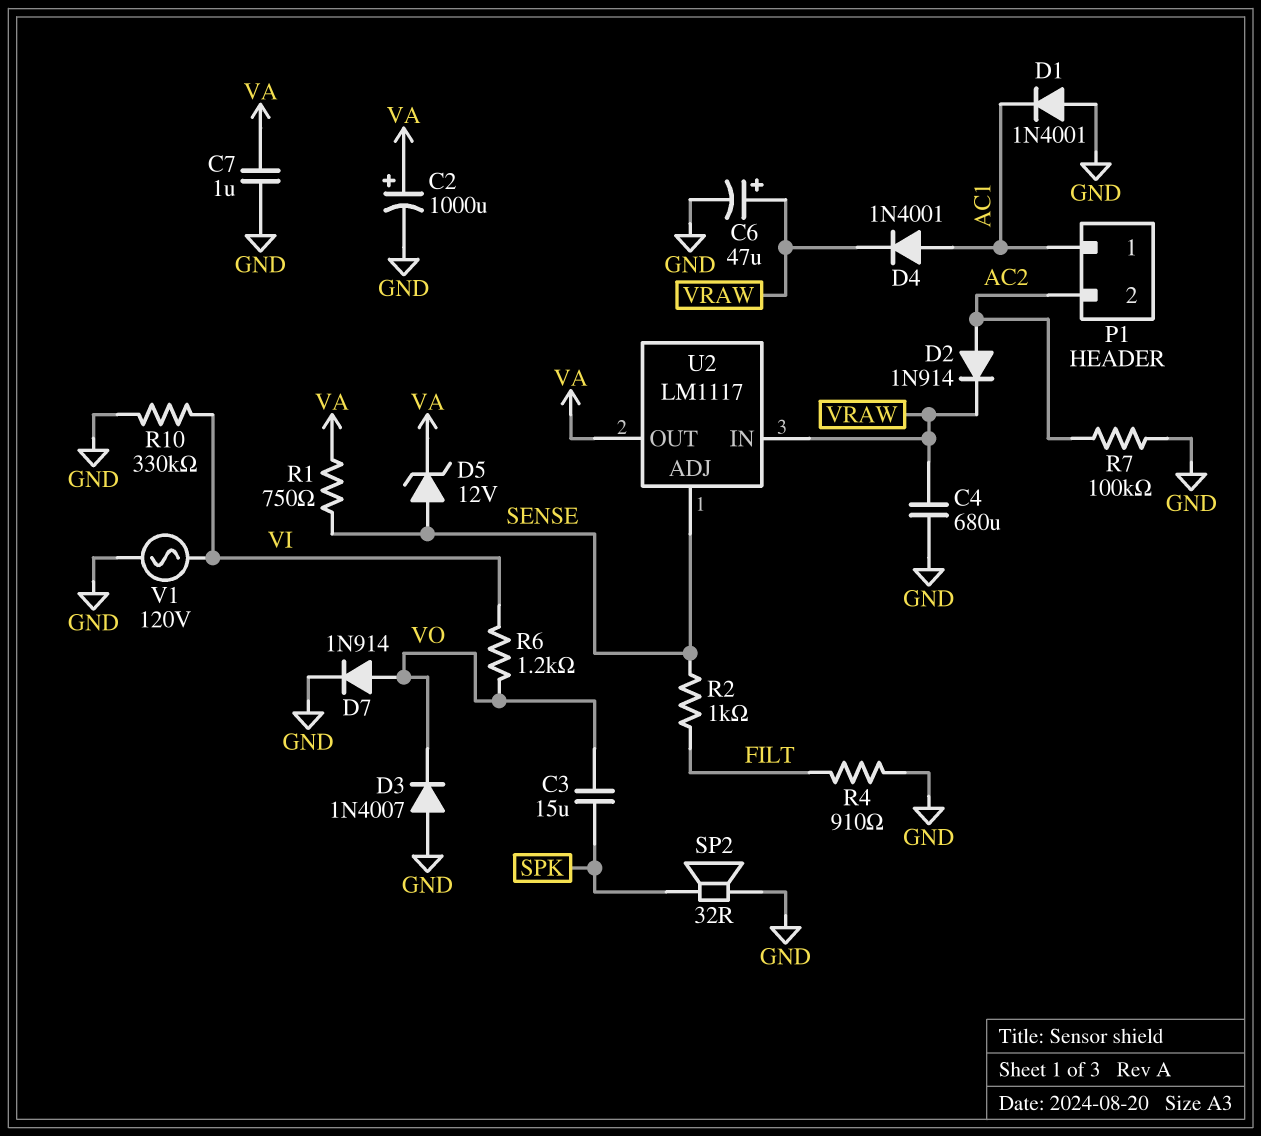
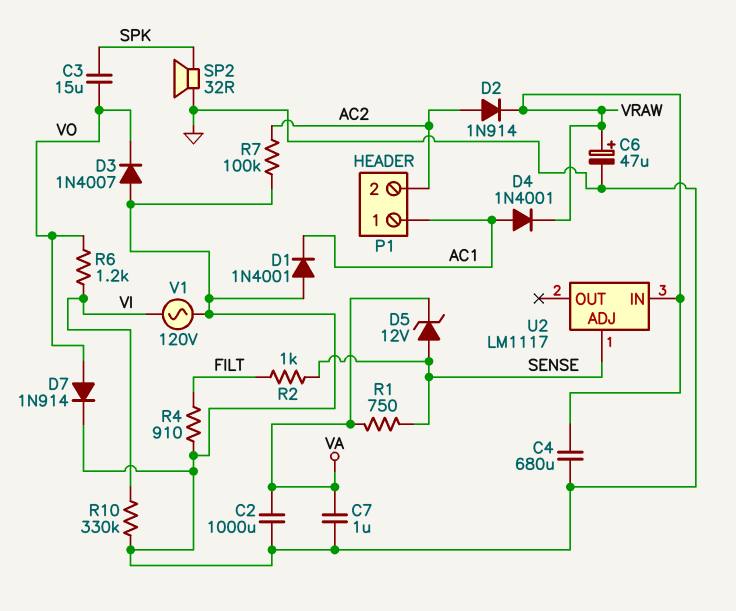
C2: 1000uF (plus VA, minus GND) -> 1000uF (GND, VA)
U2 pin OUT: VA -> none

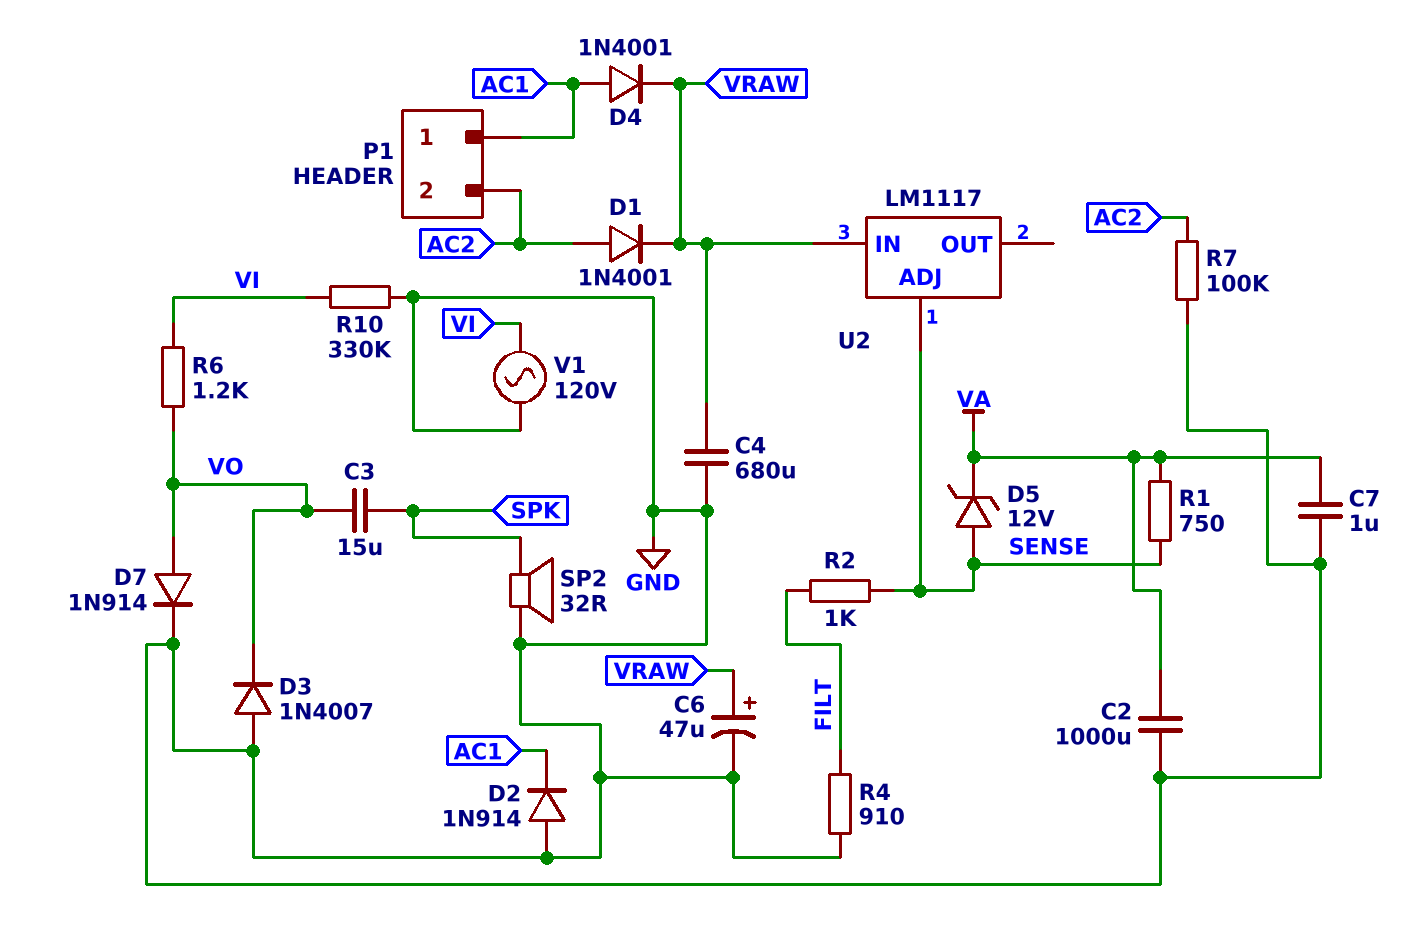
D1: diode 1N4001 (A GND, K AC1) -> diode 1N4001 (A AC2, K VRAW)
D2: diode 1N914 (A AC2, K VRAW) -> diode 1N914 (A GND, K AC1)

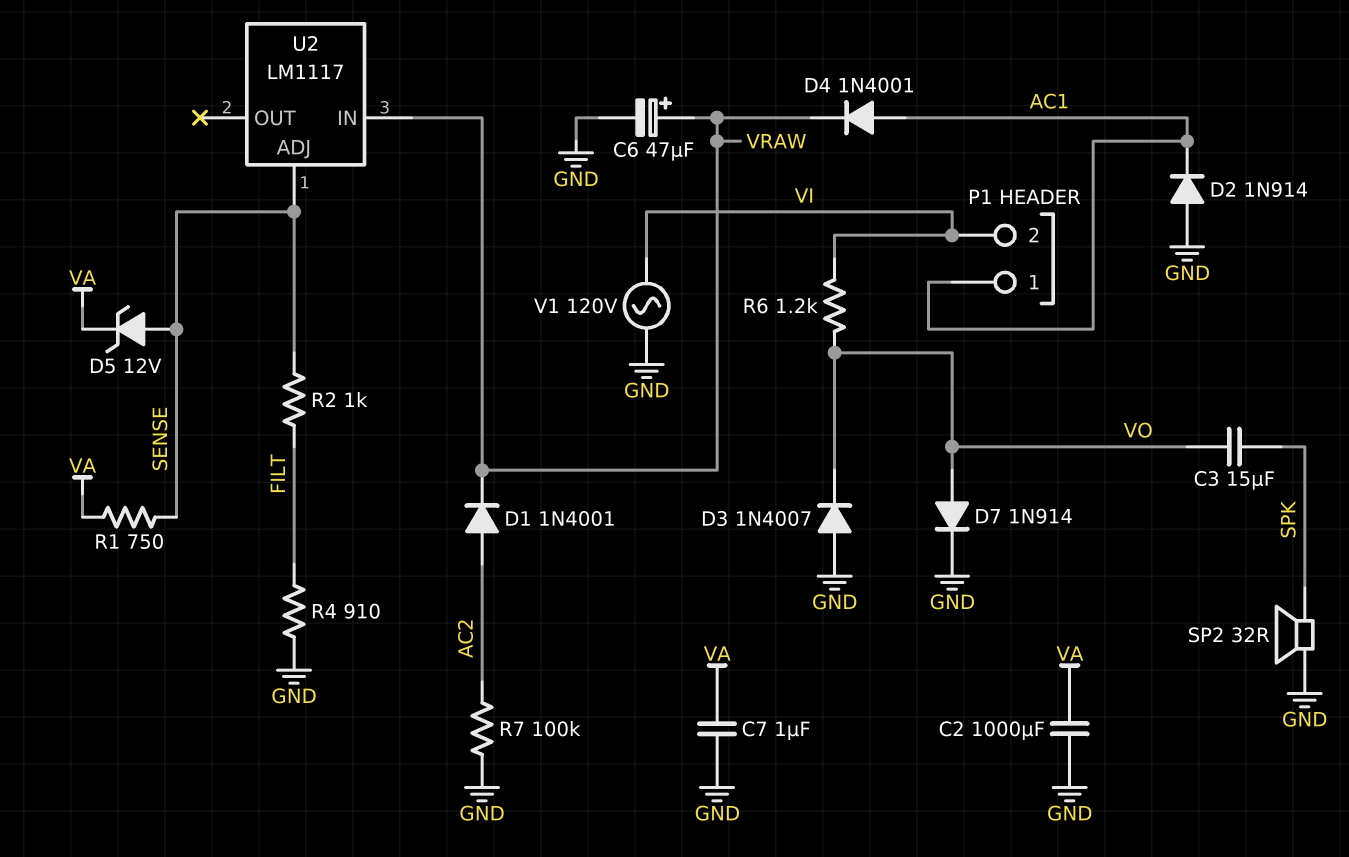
C4: 680uF (GND, VRAW) -> none
P1 pin 2: AC2 -> VI
R10: 330k (GND, VI) -> none

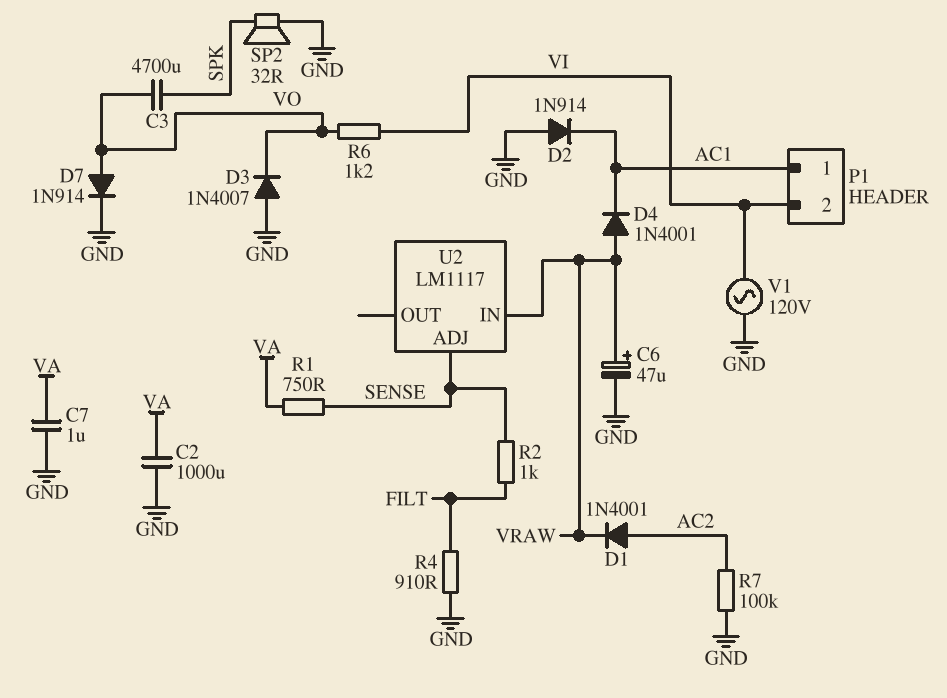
C3: 15uF (SPK, VO) -> 4700uF (SPK, VO)
D4: diode 1N4001 (A AC1, K VRAW) -> diode 1N4001 (A VRAW, K AC1)
D5: zener 12V (A SENSE, K VA) -> none

